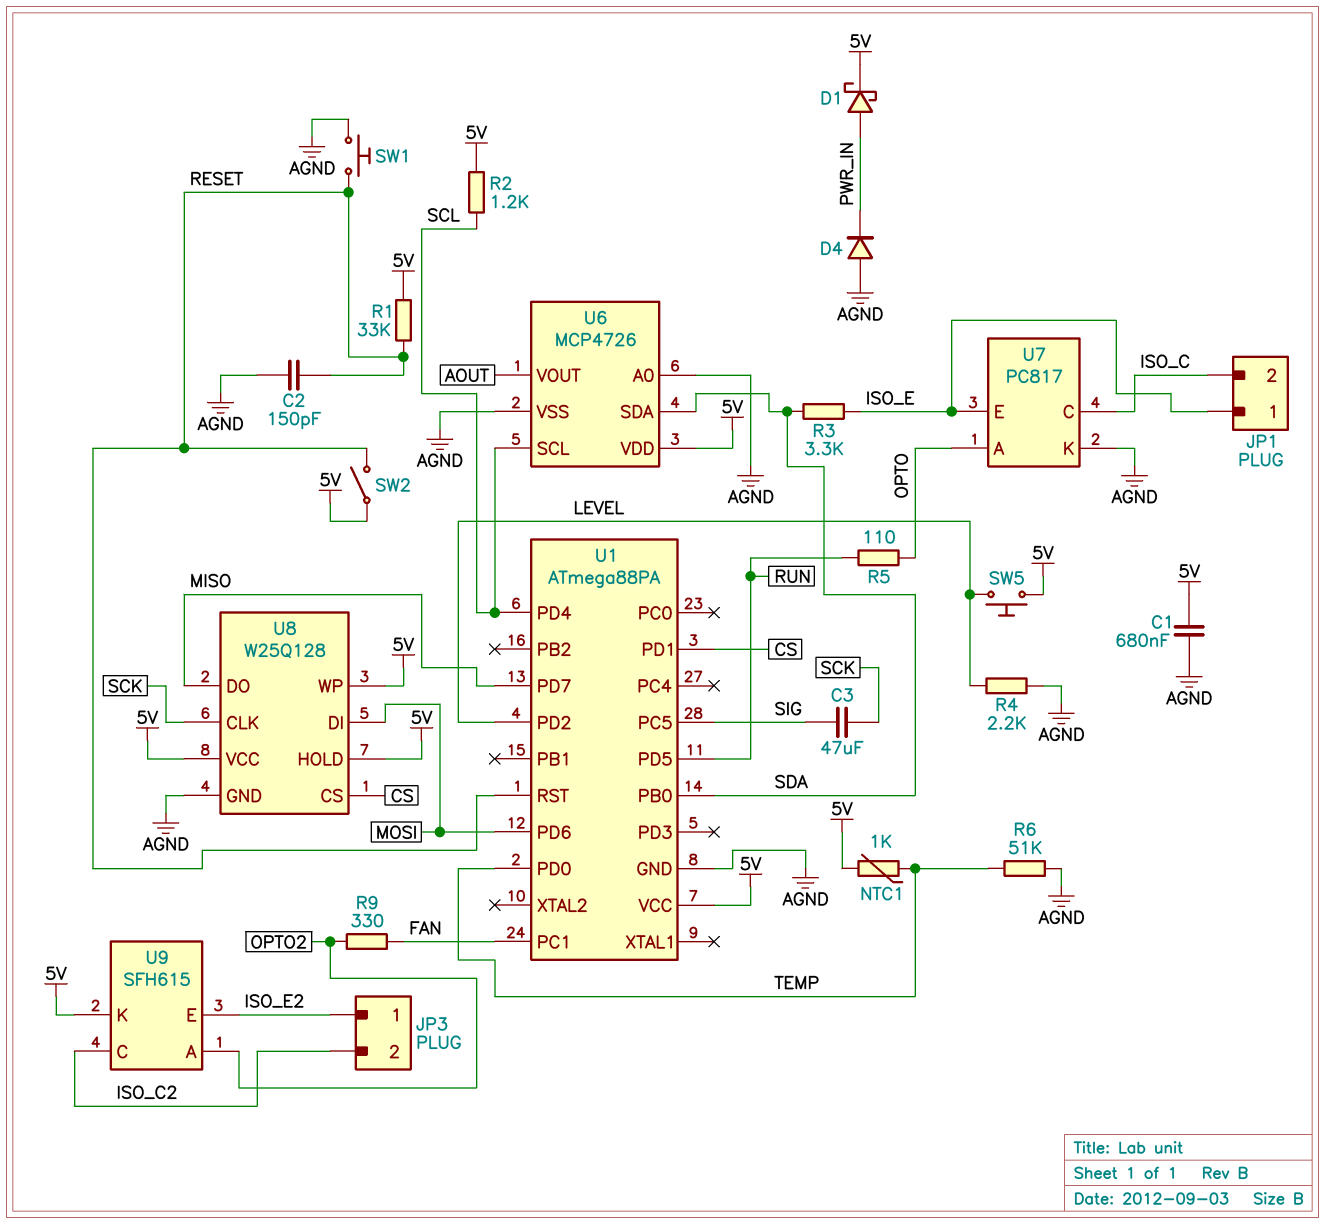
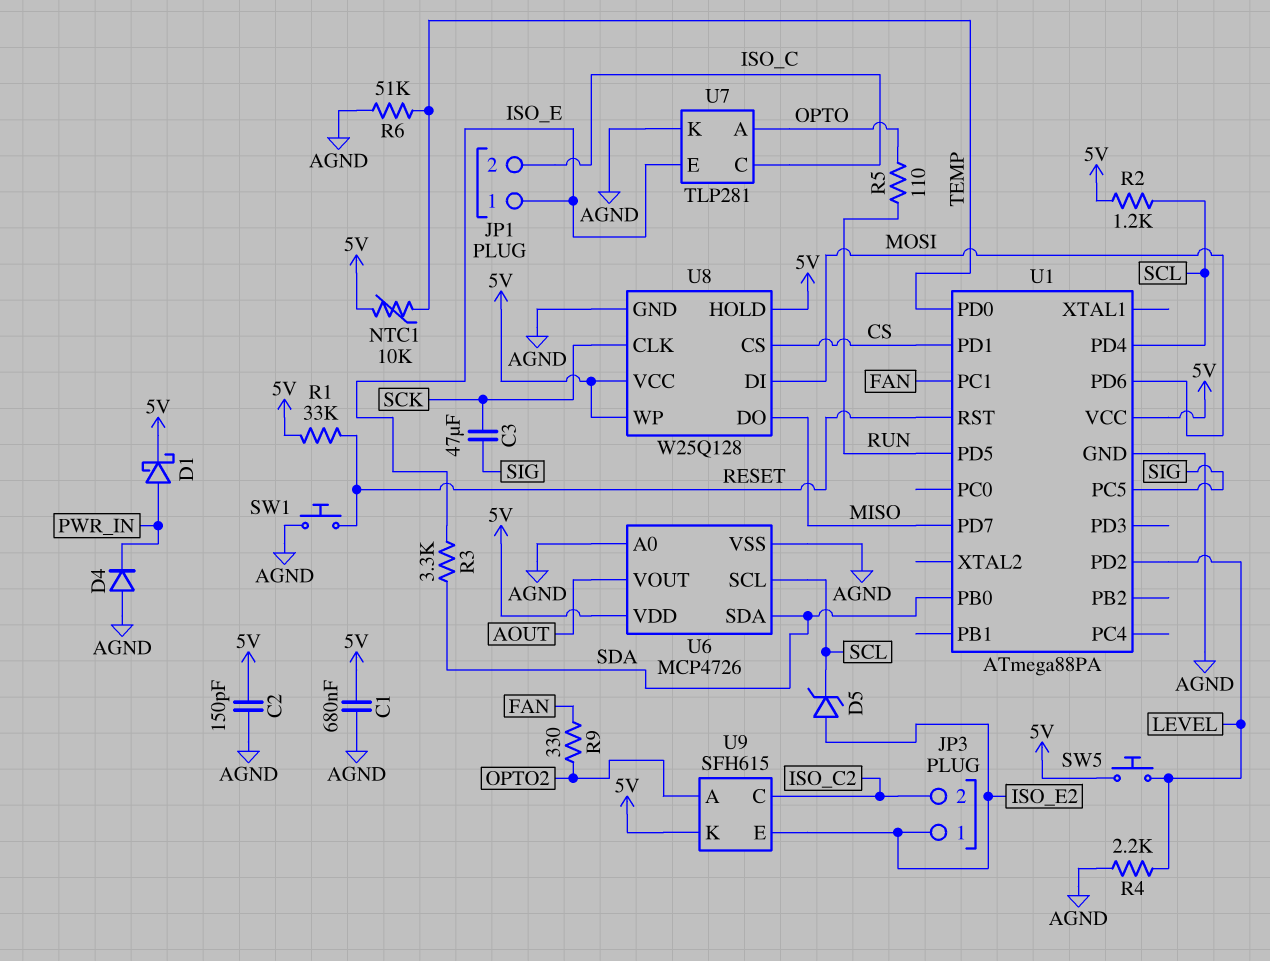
C2: 150pF (AGND, RESET) -> 150pF (5V, AGND)
D5: none -> zener (A ISO_E2, K SCL)
NTC1: 1k (5V, TEMP) -> 10k (5V, TEMP)
SW2: switch (5V, RESET) -> none
U7: PC817 -> TLP281

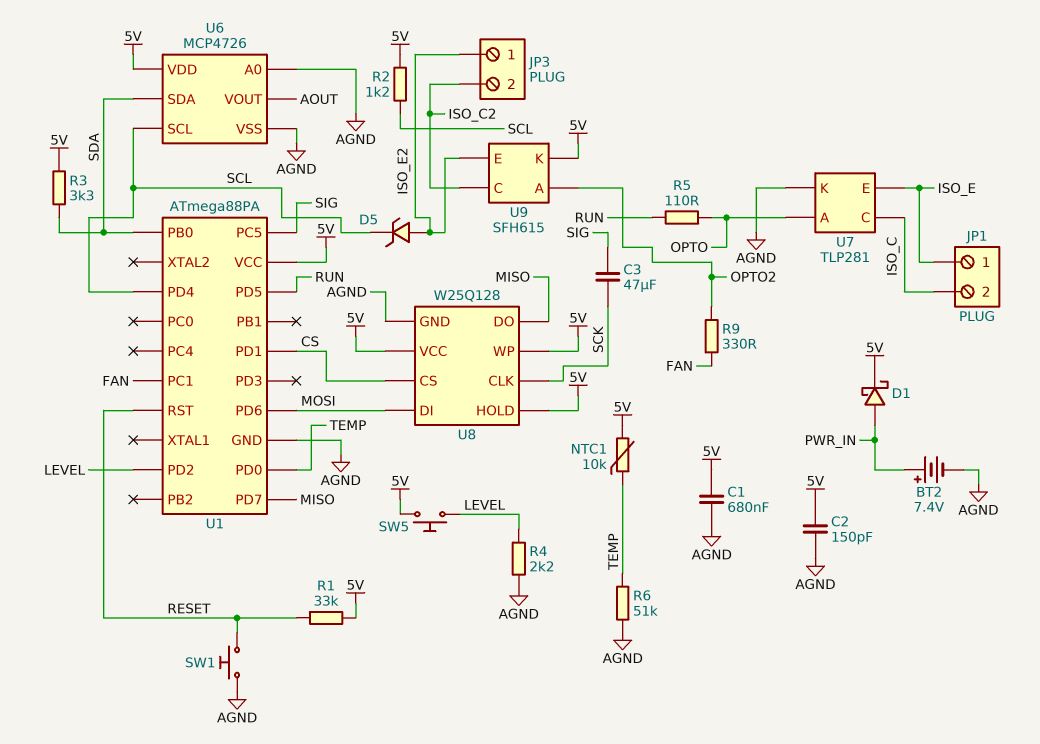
BT2: none -> 7.4V (plus PWR_IN, minus AGND)
D4: diode (A AGND, K PWR_IN) -> none
R3: 3.3k (ISO_E, SDA) -> 3.3k (5V, SDA)

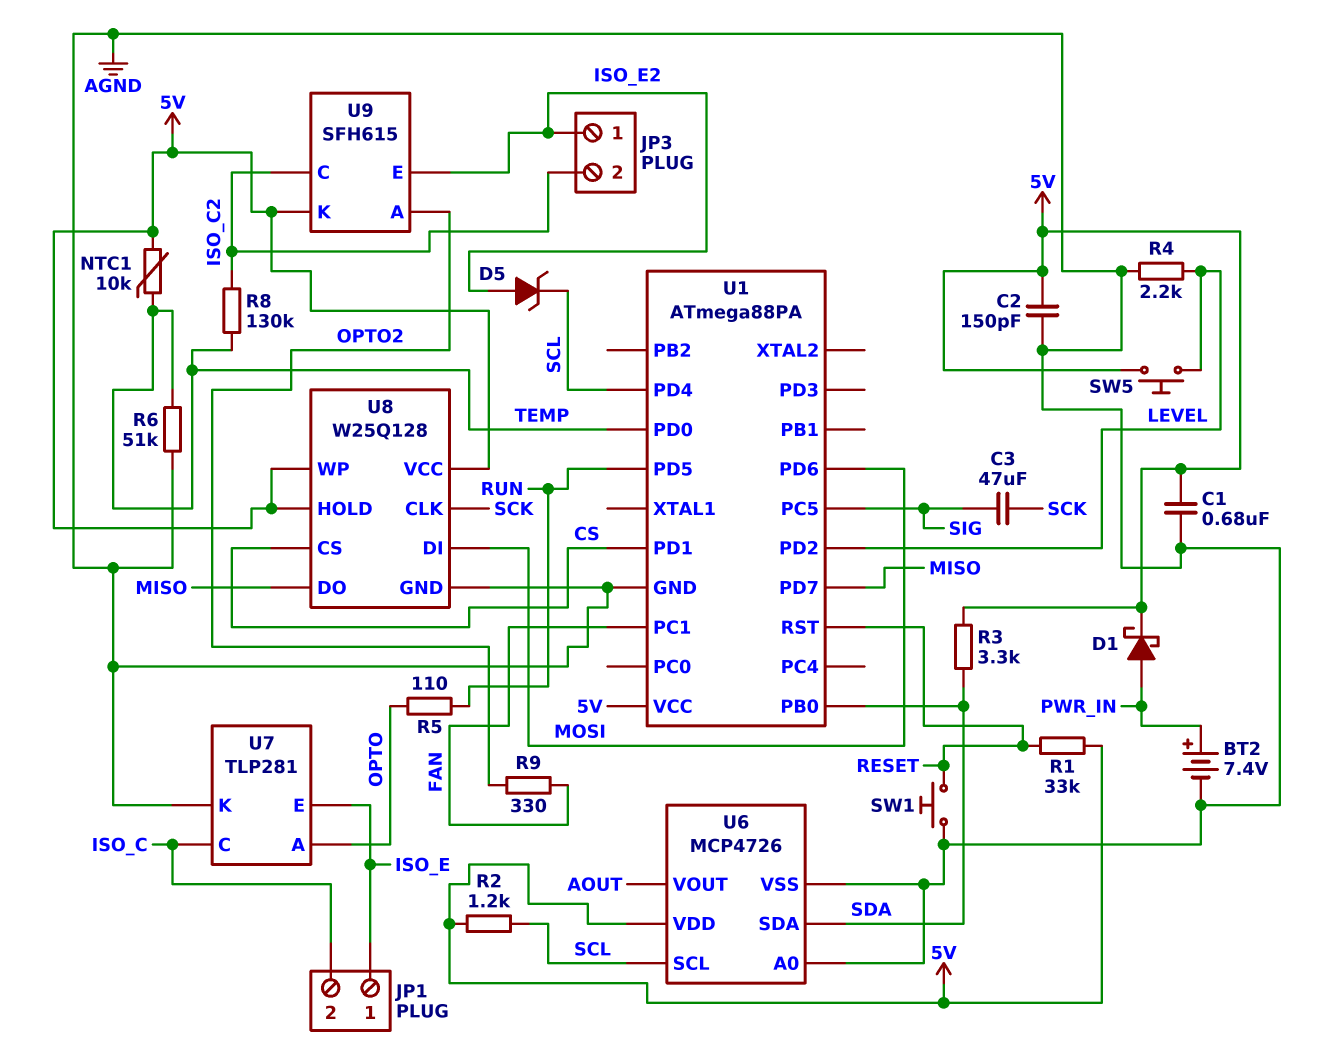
R8: none -> 130k (ISO_C2, TEMP)

